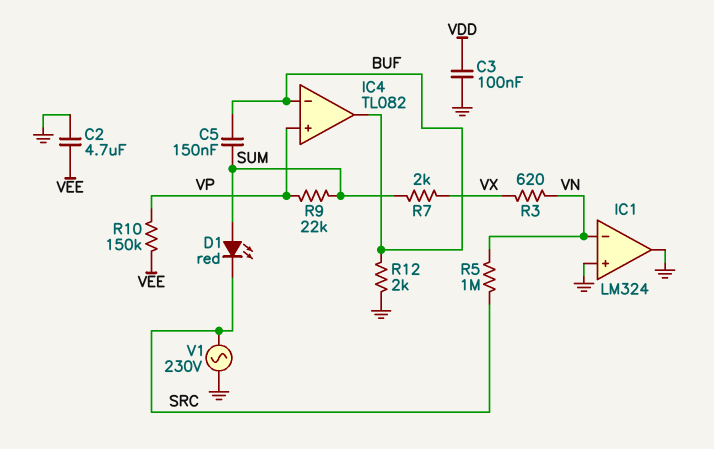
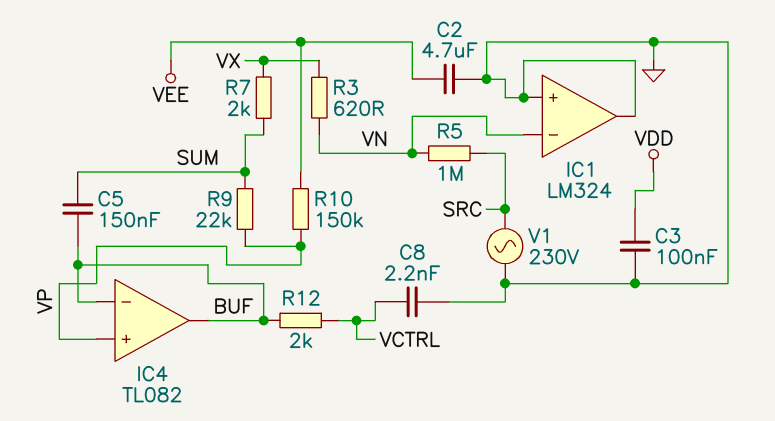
C8: none -> 2.2nF (GND, VCTRL)
D1: LED red (A SUM, K SRC) -> none
R12: 2k (BUF, GND) -> 2k (BUF, VCTRL)

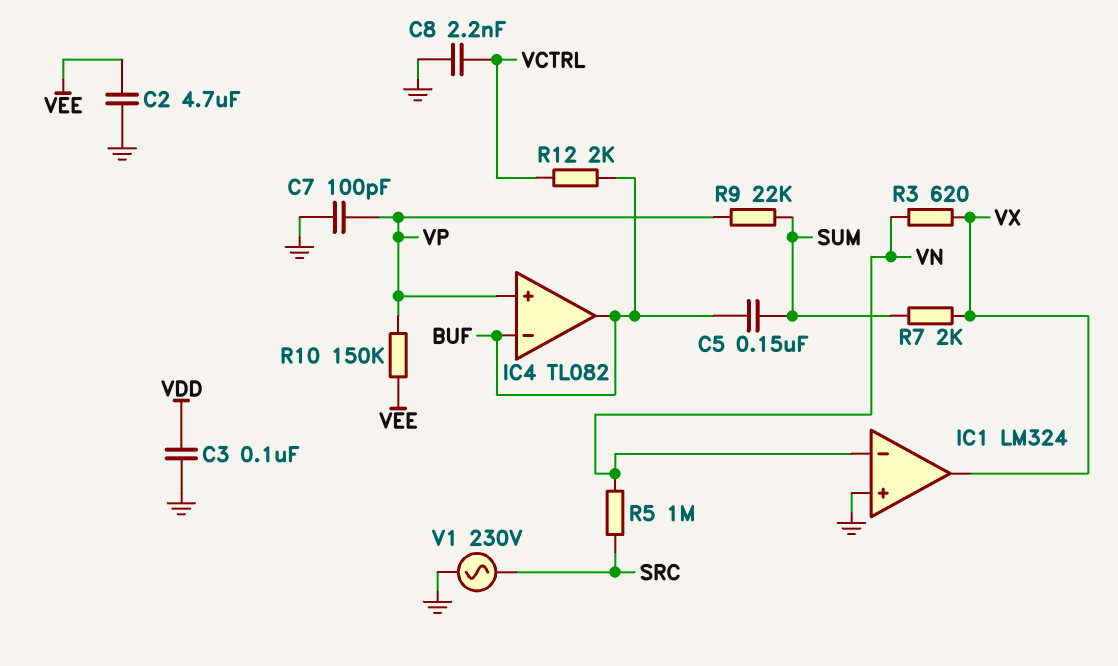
C7: none -> 100pF (GND, VP)
IC1 pin out: GND -> VX

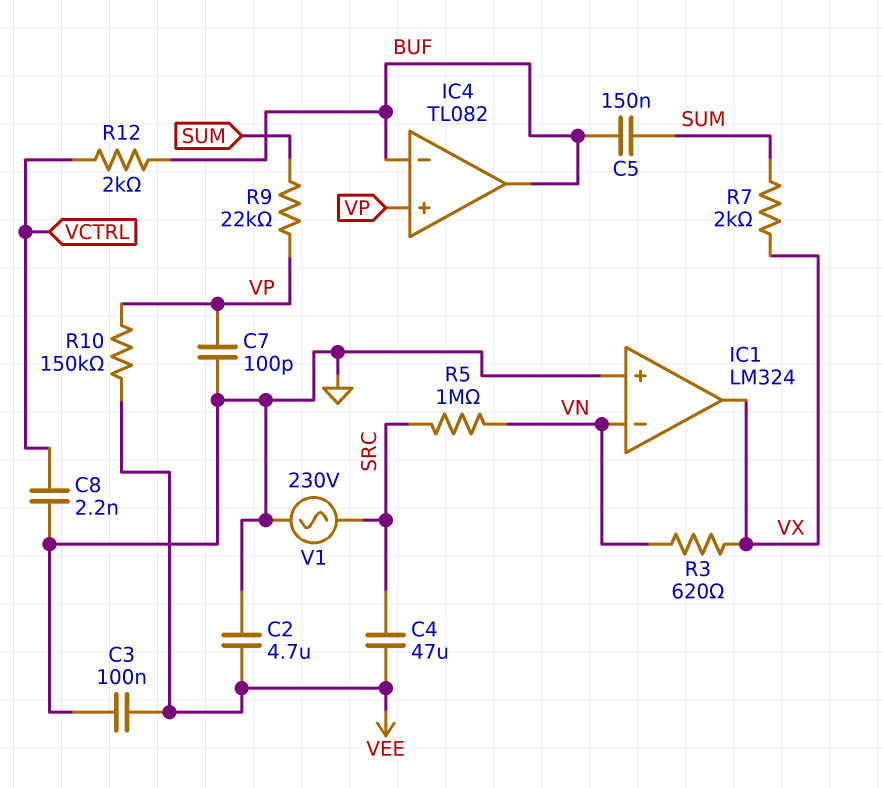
C3: 100nF (GND, VDD) -> 100nF (GND, VEE)
C4: none -> 47uF (SRC, VEE)

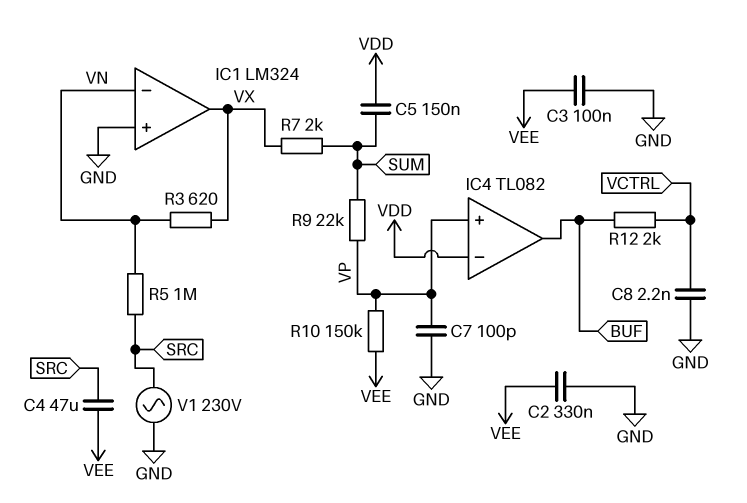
C2: 4.7uF (GND, VEE) -> 330nF (GND, VEE)
C5: 150nF (BUF, SUM) -> 150nF (SUM, VDD)
IC4 pin in-: BUF -> VDD

